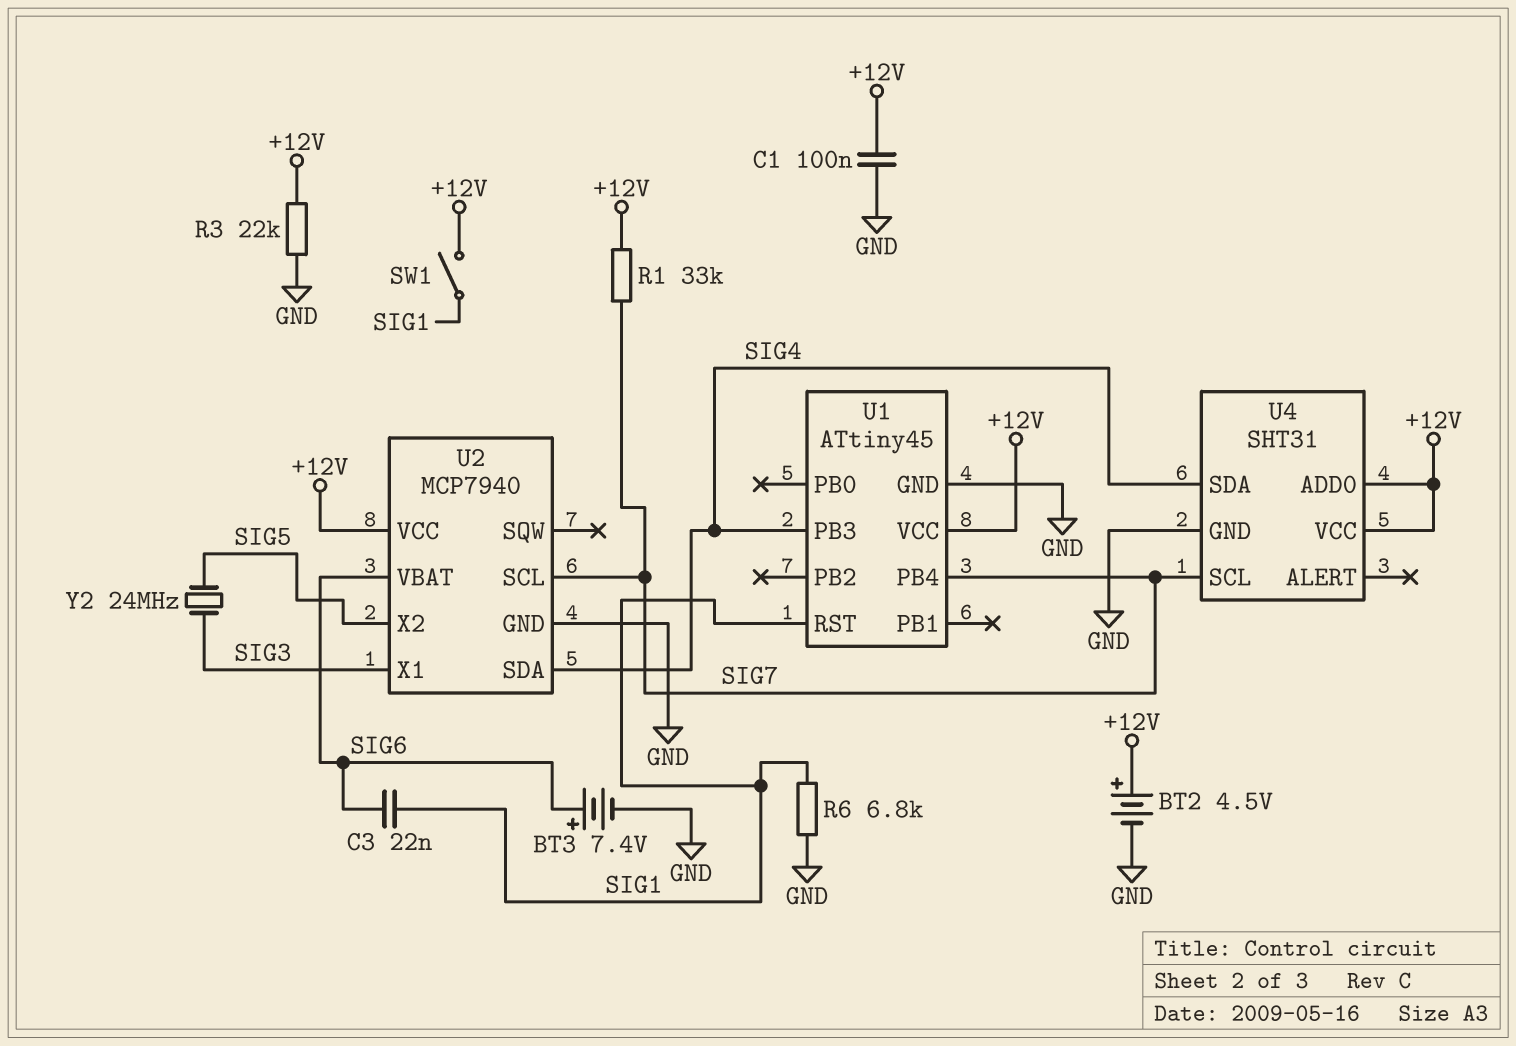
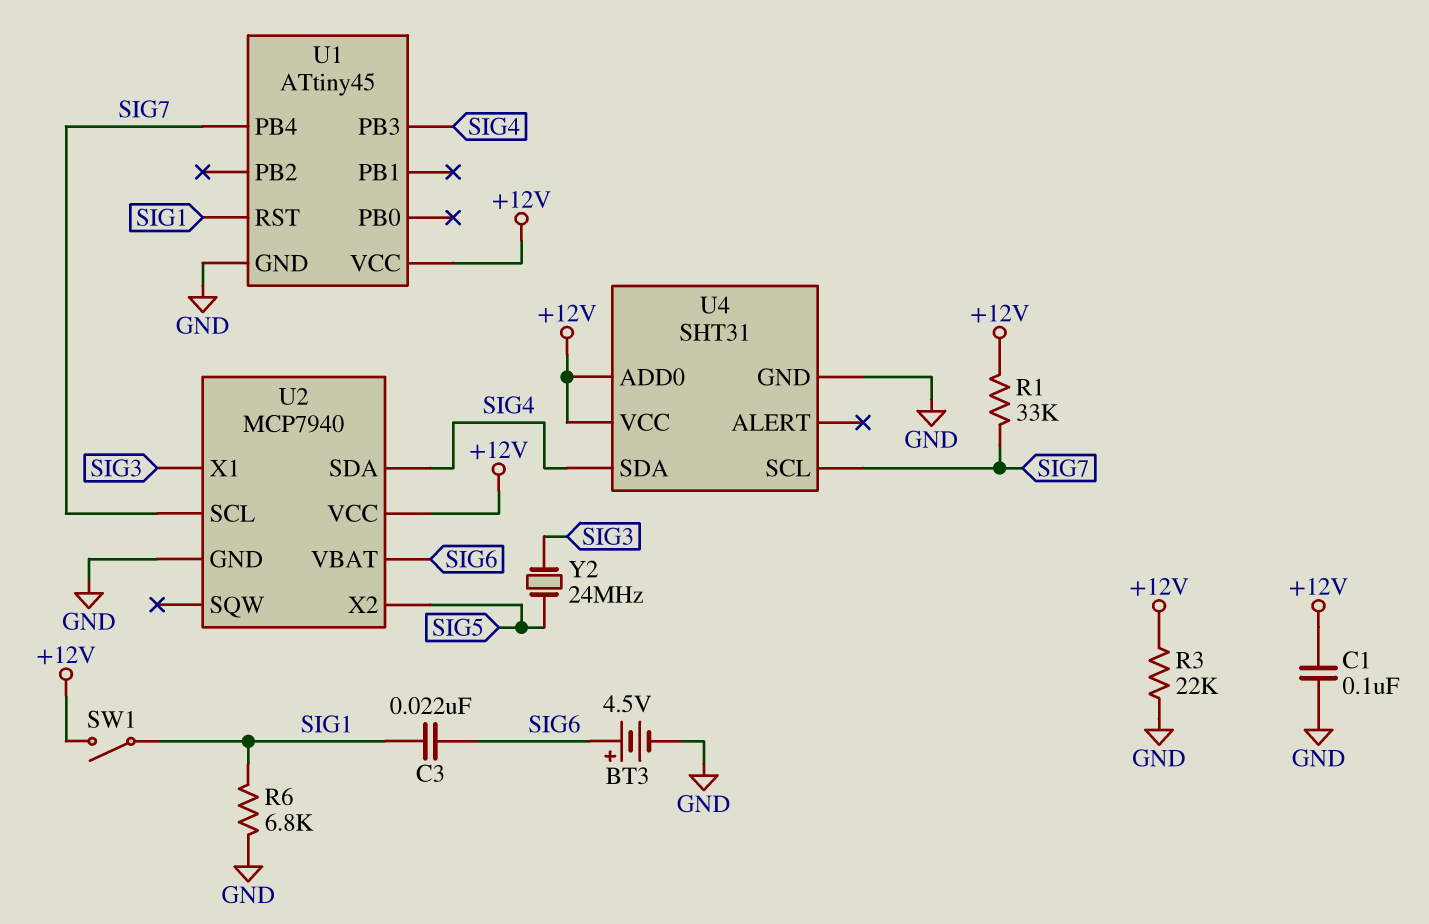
BT2: 4.5V (plus +12V, minus GND) -> none
BT3: 7.4V (plus SIG6, minus GND) -> 4.5V (plus SIG6, minus GND)

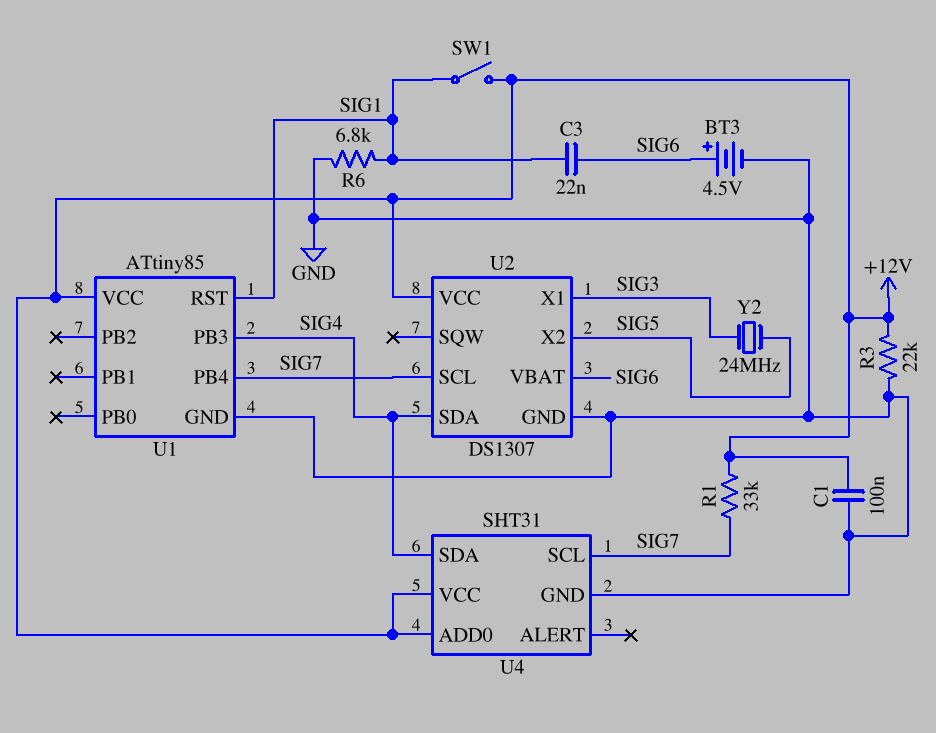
U1: ATtiny45 -> ATtiny85
U2: MCP7940 -> DS1307

